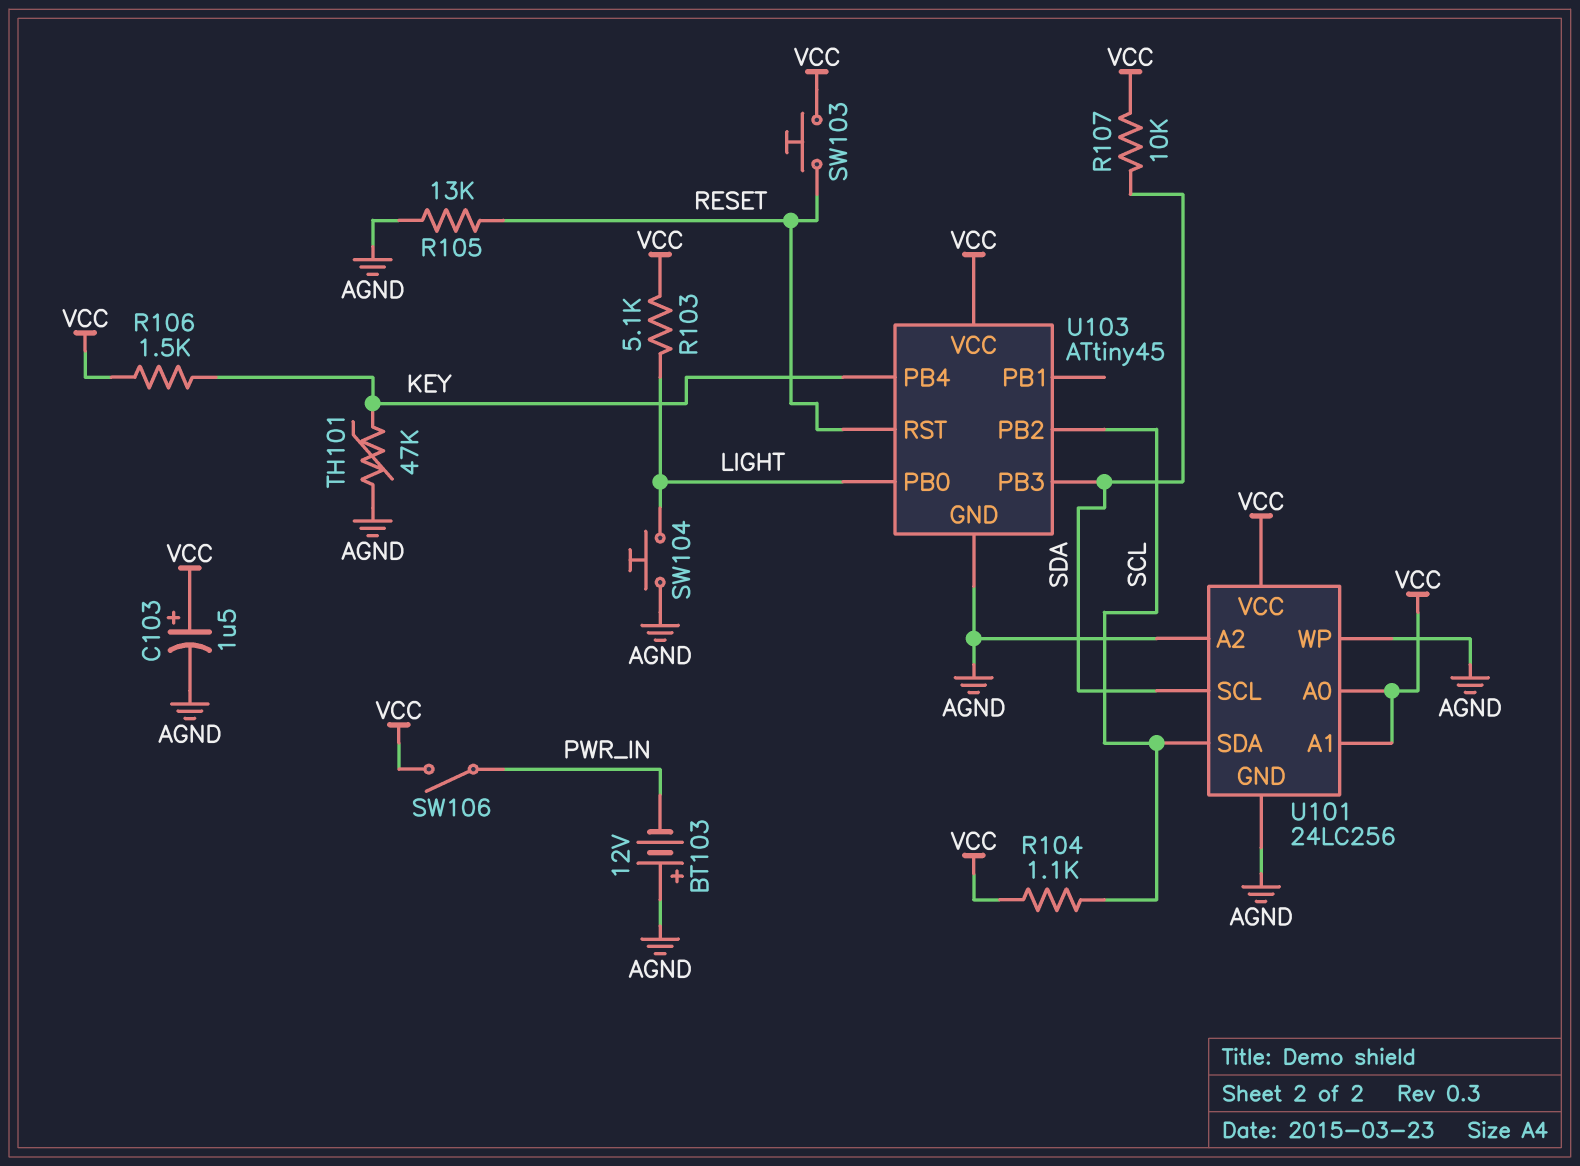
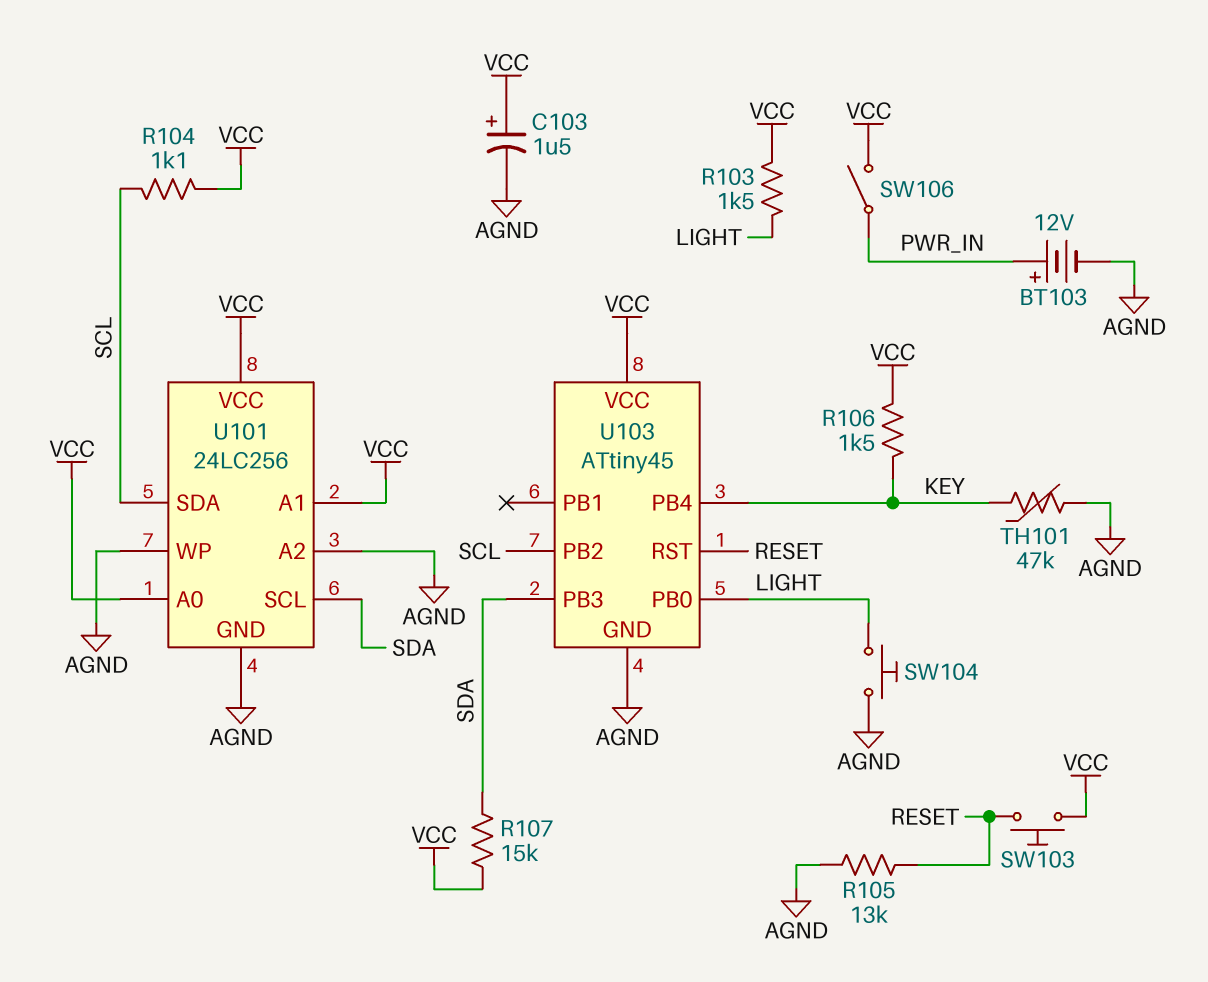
BT103: 12V (plus AGND, minus PWR_IN) -> 12V (plus PWR_IN, minus AGND)
R103: 5.1k (LIGHT, VCC) -> 1.5k (LIGHT, VCC)
R107: 10k (SDA, VCC) -> 15k (SDA, VCC)

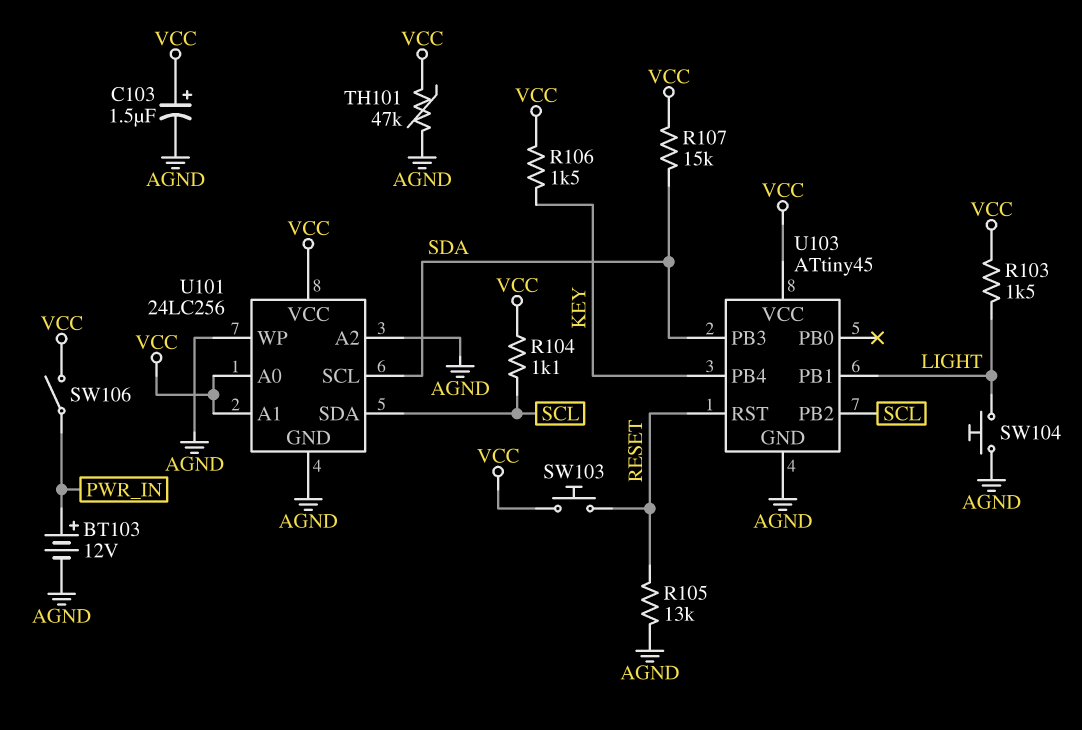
TH101: 47k (AGND, KEY) -> 47k (AGND, VCC)
U103 pin PB0: LIGHT -> none
U103 pin PB1: none -> LIGHT

